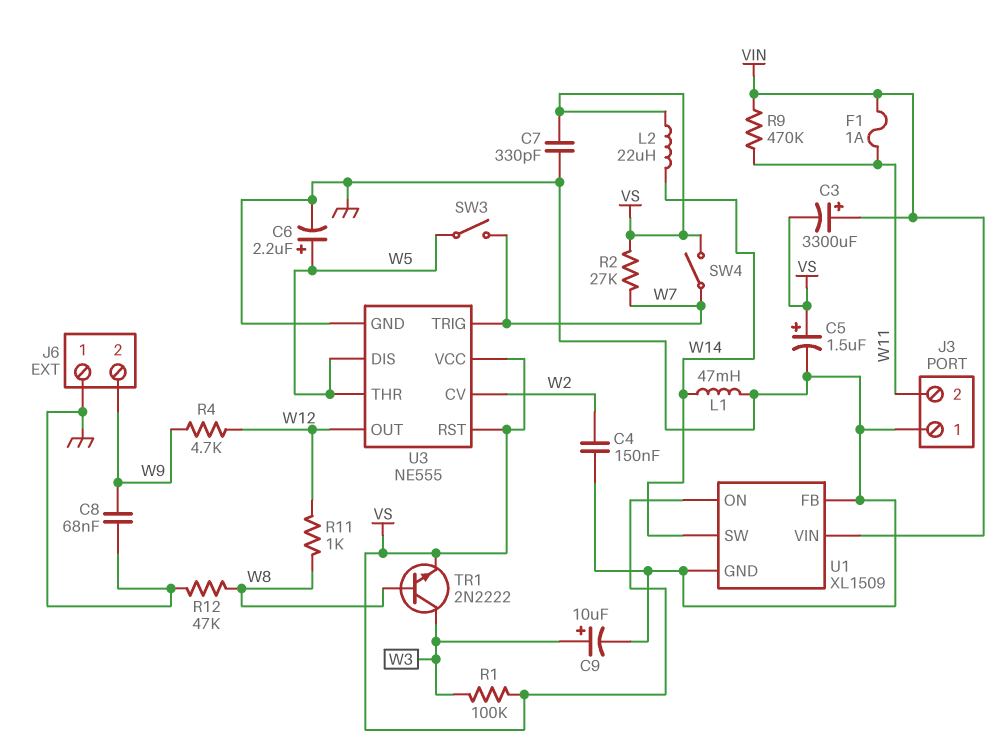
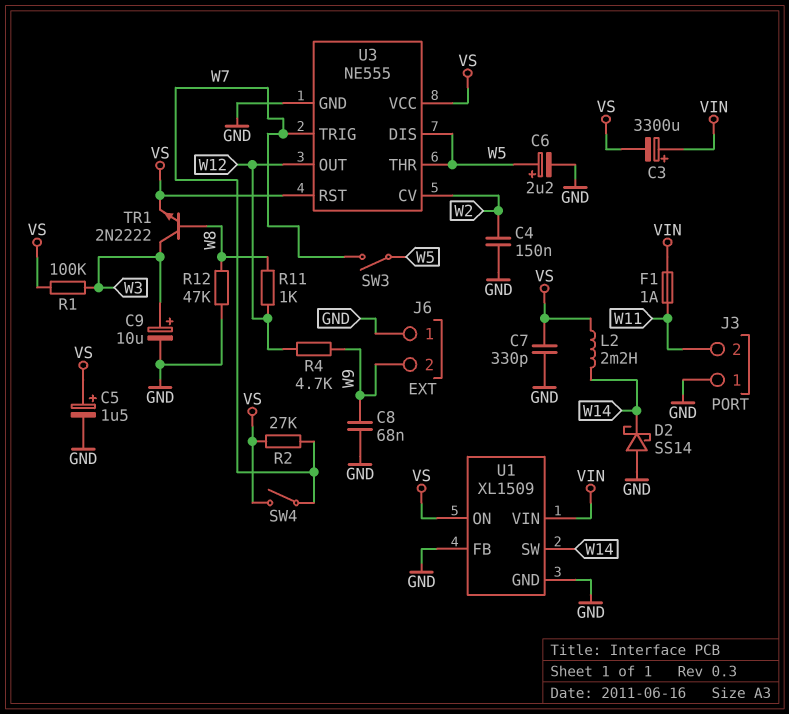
D2: none -> schottky SS14 (A GND, K W14)
L1: 47mH (GND, W14) -> none
L2: 22uH (VS, W14) -> 2.2mH (VS, W14)
R9: 470k (VIN, W11) -> none

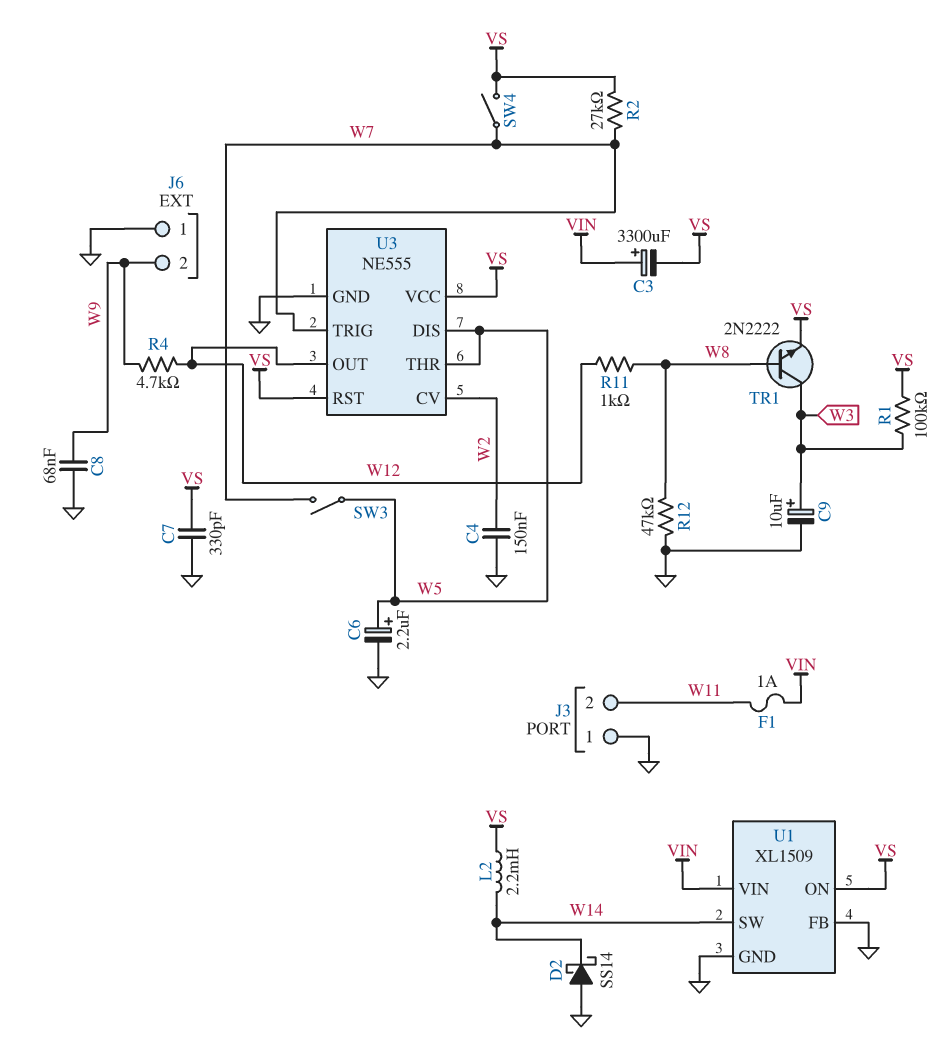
C5: 1.5uF (plus VS, minus GND) -> none

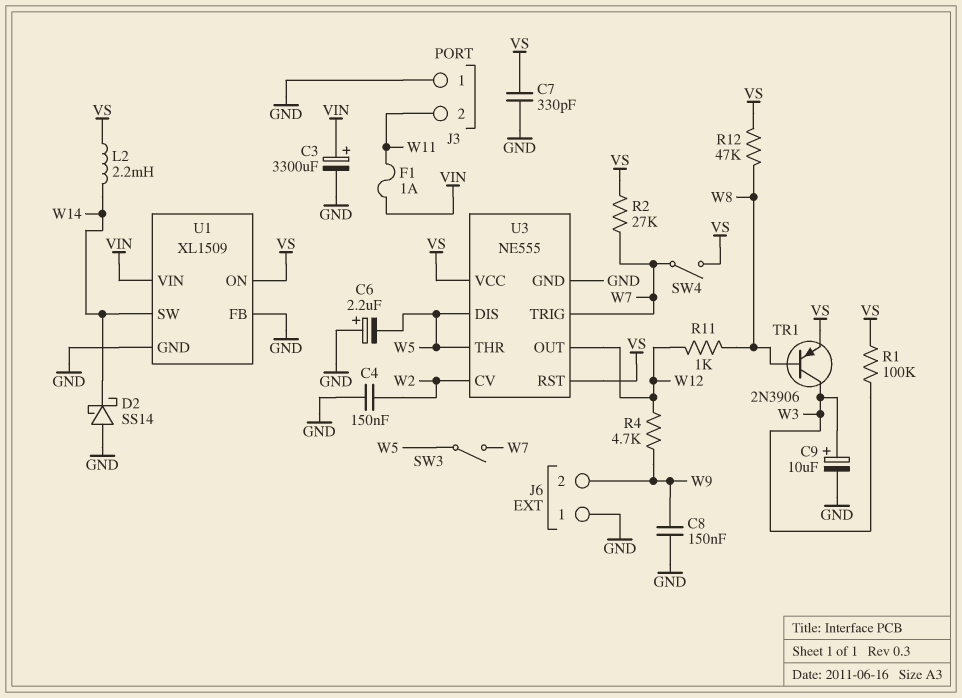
C3: 3300uF (plus VIN, minus VS) -> 3300uF (plus VIN, minus GND)
C6: 2.2uF (plus W5, minus GND) -> 2.2uF (plus GND, minus W5)
C8: 68nF (GND, W9) -> 150nF (GND, W9)
R12: 47k (GND, W8) -> 47k (VS, W8)
TR1: NPN 2N2222 (B W8, C W3, E VS) -> PNP 2N3906 (B W8, C W3, E VS)

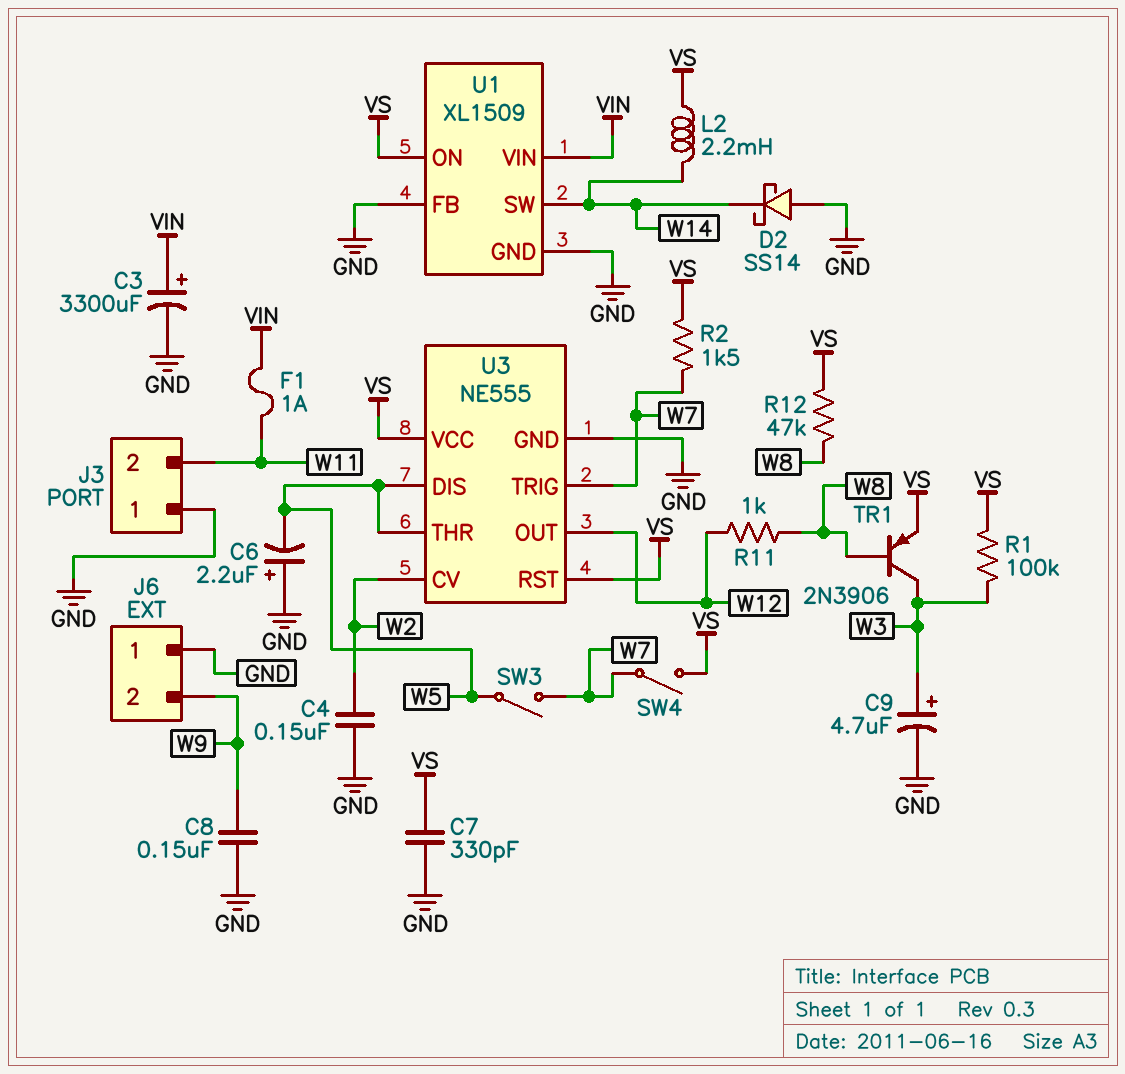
C9: 10uF (plus W3, minus GND) -> 4.7uF (plus W3, minus GND)
R2: 27k (VS, W7) -> 1.5k (VS, W7)
R4: 4.7k (W9, W12) -> none

